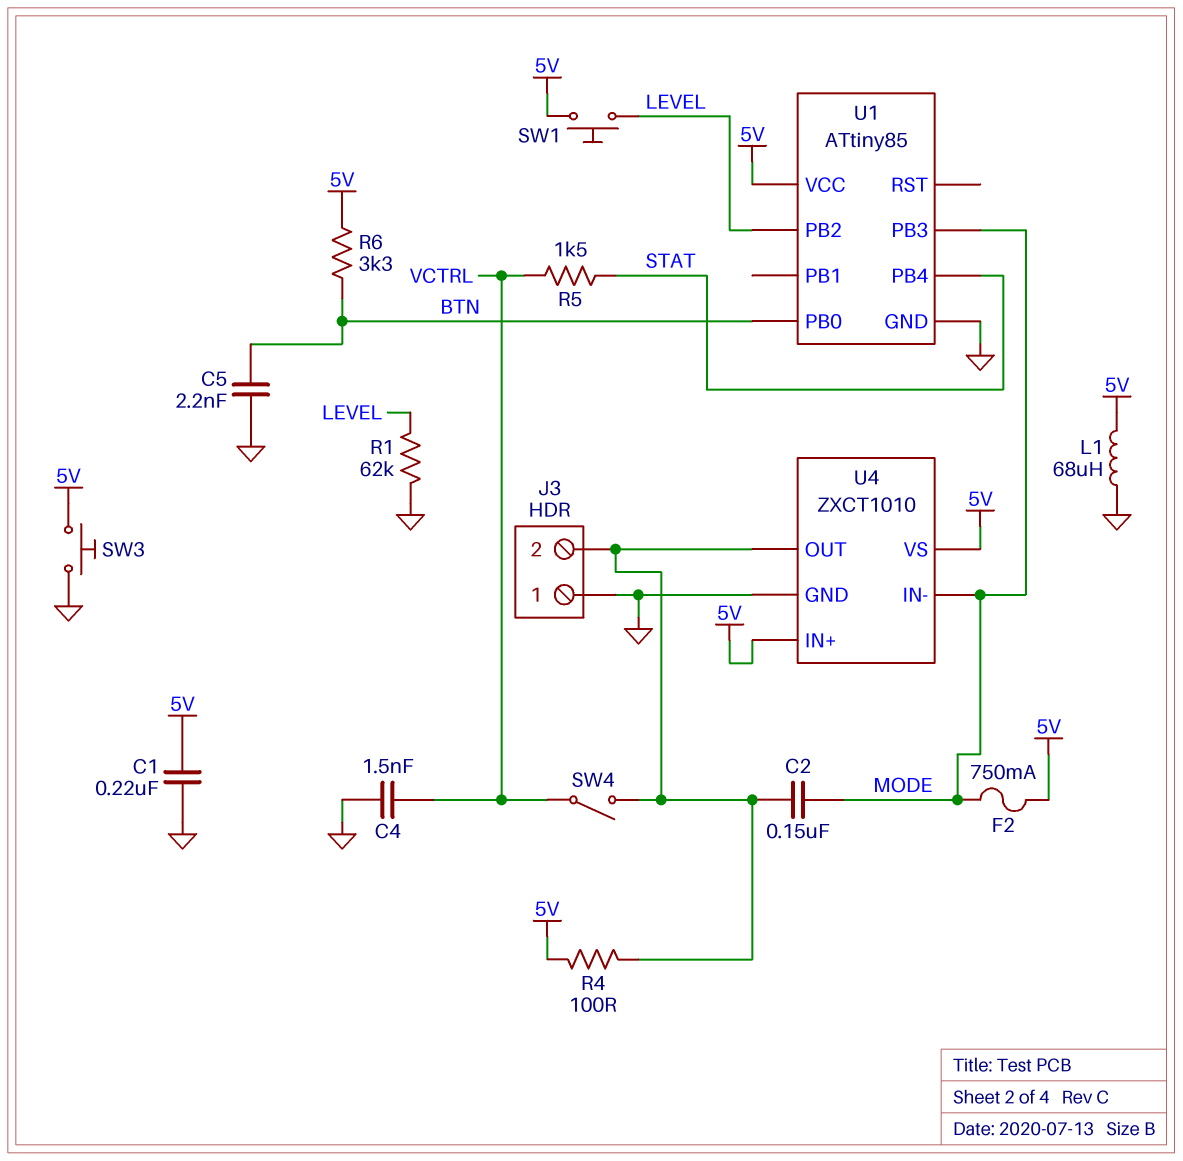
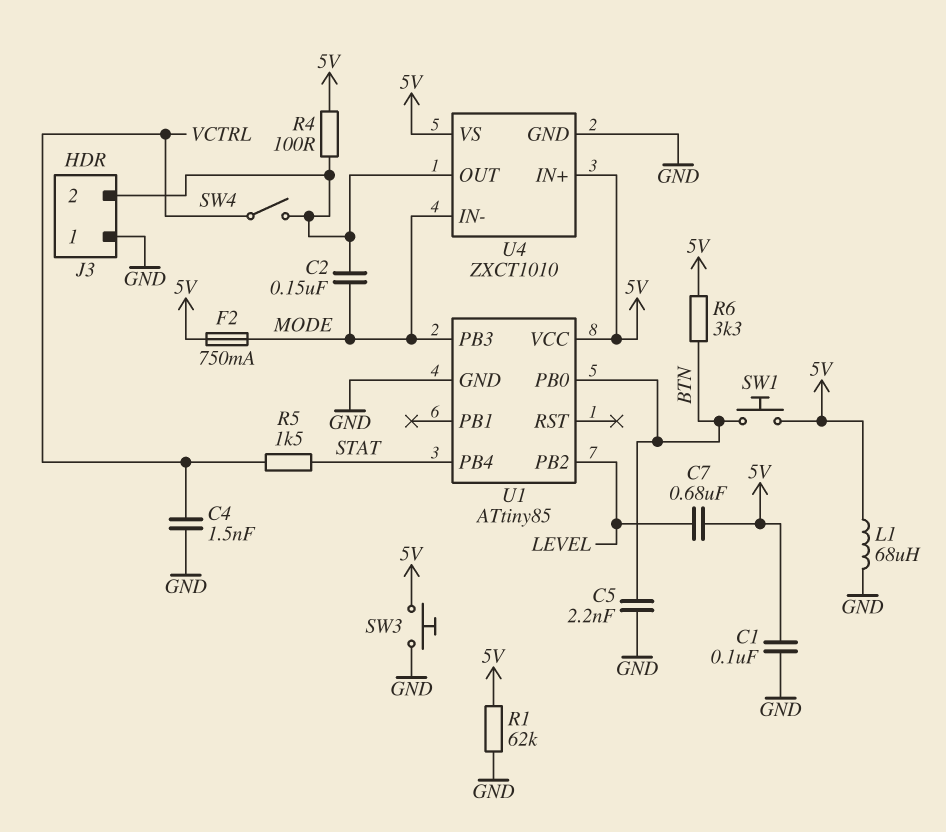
C1: 220nF (5V, GND) -> 100nF (5V, GND)
C7: none -> 680nF (5V, LEVEL)
R1: 62k (GND, LEVEL) -> 62k (5V, GND)
SW1: button (5V, LEVEL) -> button (5V, BTN)

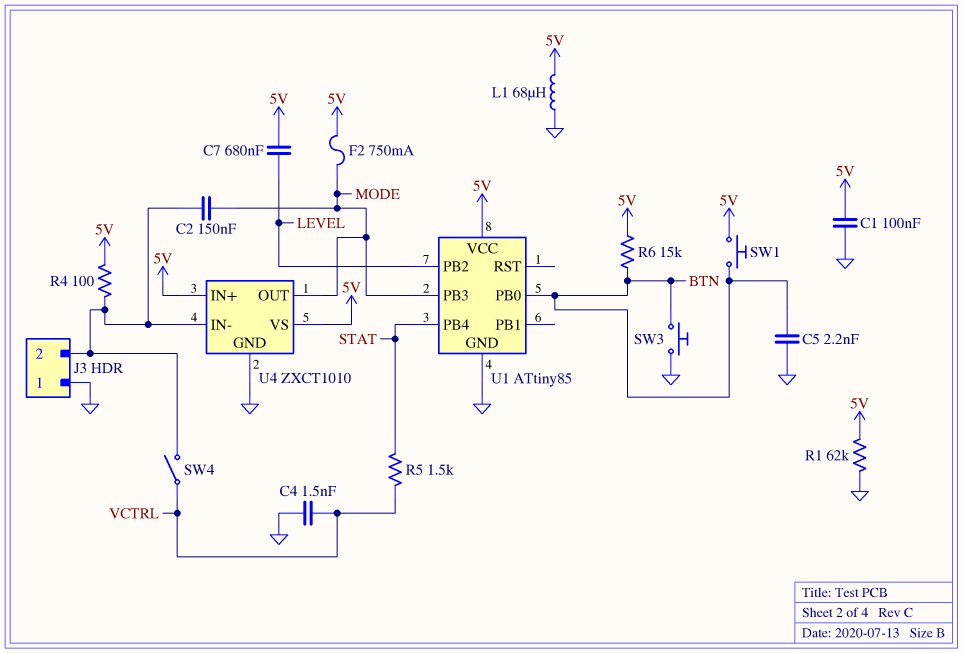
R6: 3.3k (5V, BTN) -> 15k (5V, BTN)
SW3: button (5V, GND) -> button (BTN, GND)
U4 pin IN-: MODE -> J3/2
U4 pin OUT: J3/2 -> MODE

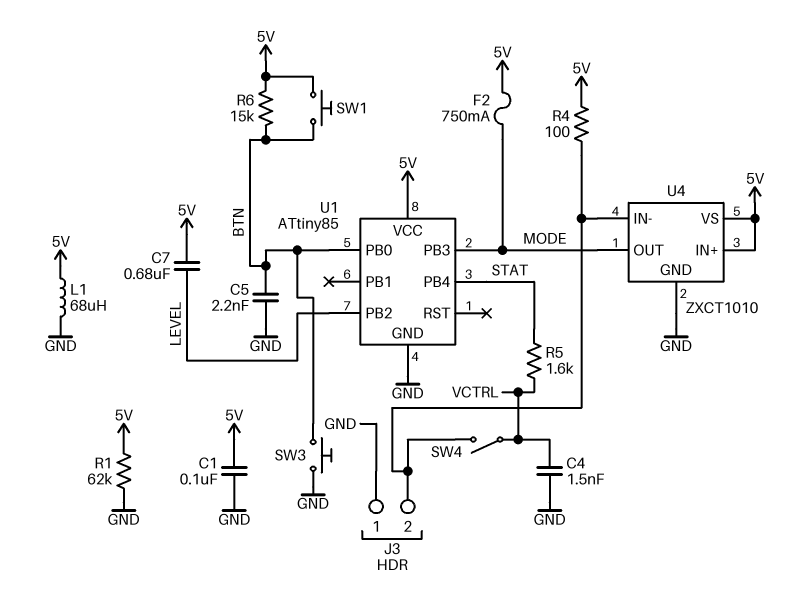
C2: 150nF (J3/2, MODE) -> none
R5: 1.5k (STAT, VCTRL) -> 1.6k (STAT, VCTRL)

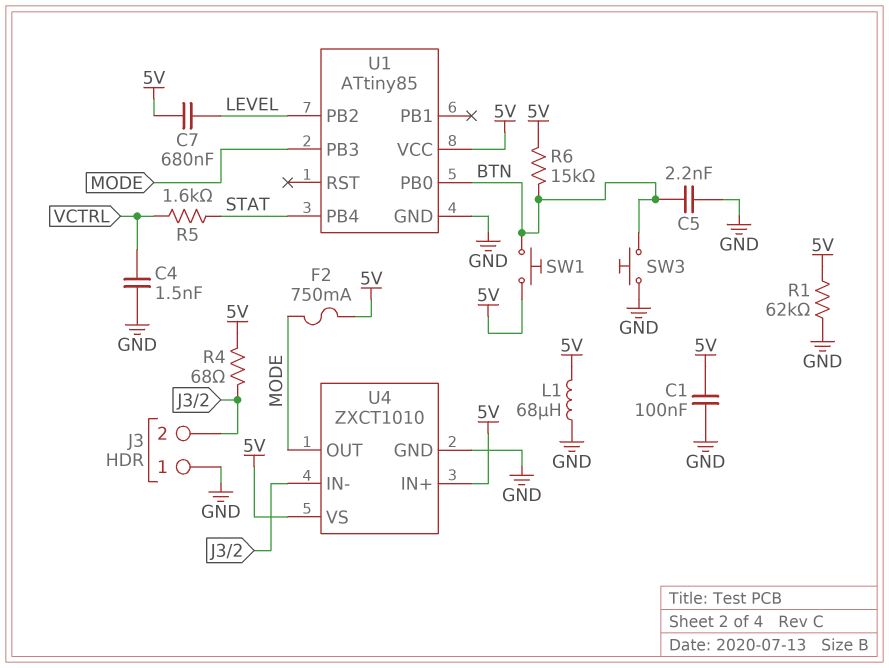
R4: 100 (5V, J3/2) -> 68 (5V, J3/2)
SW4: switch (J3/2, VCTRL) -> none

